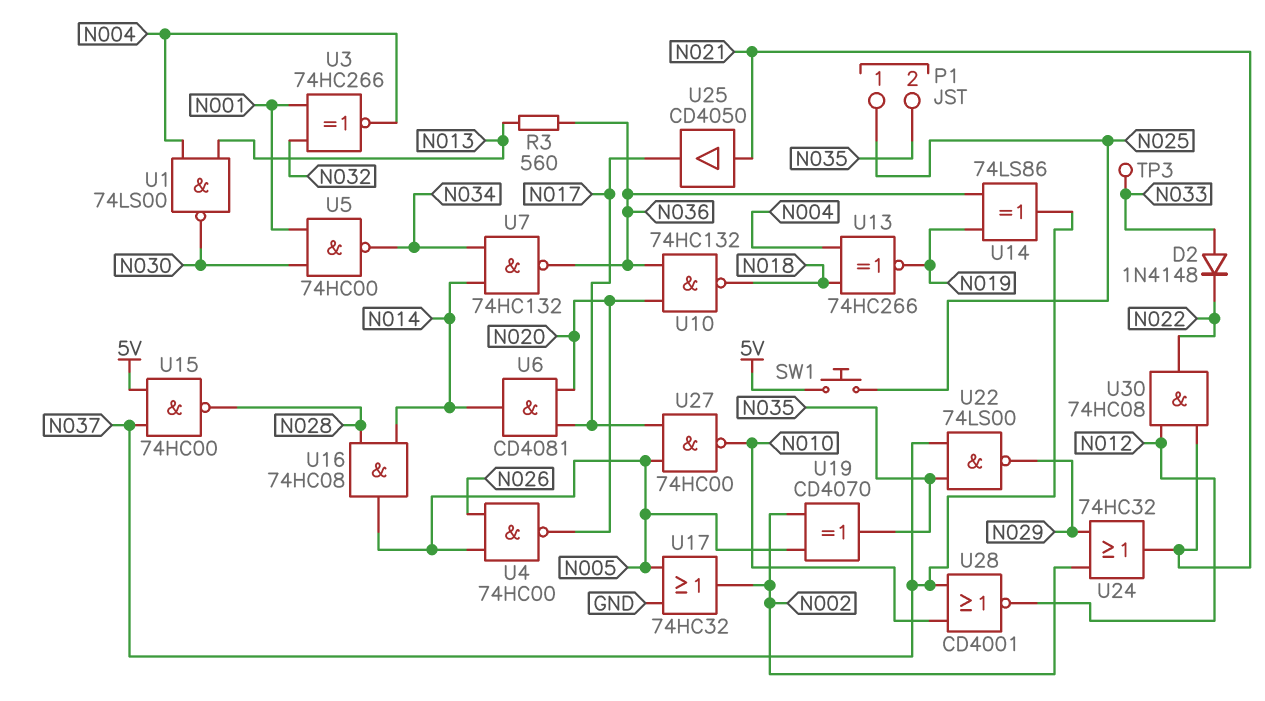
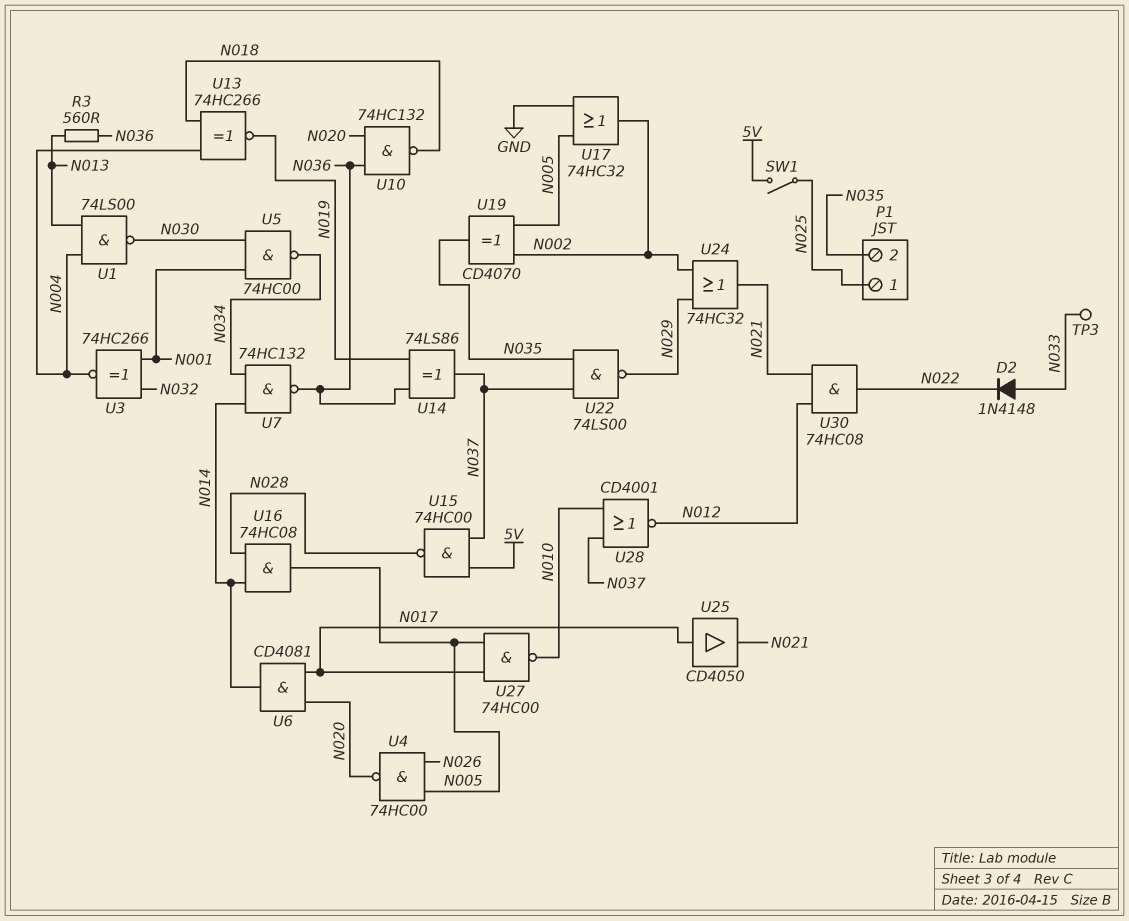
SW1: button (5V, N025) -> switch (5V, N025)
U25: buffer CD4050 (in N021, out N017) -> buffer CD4050 (in N017, out N021)

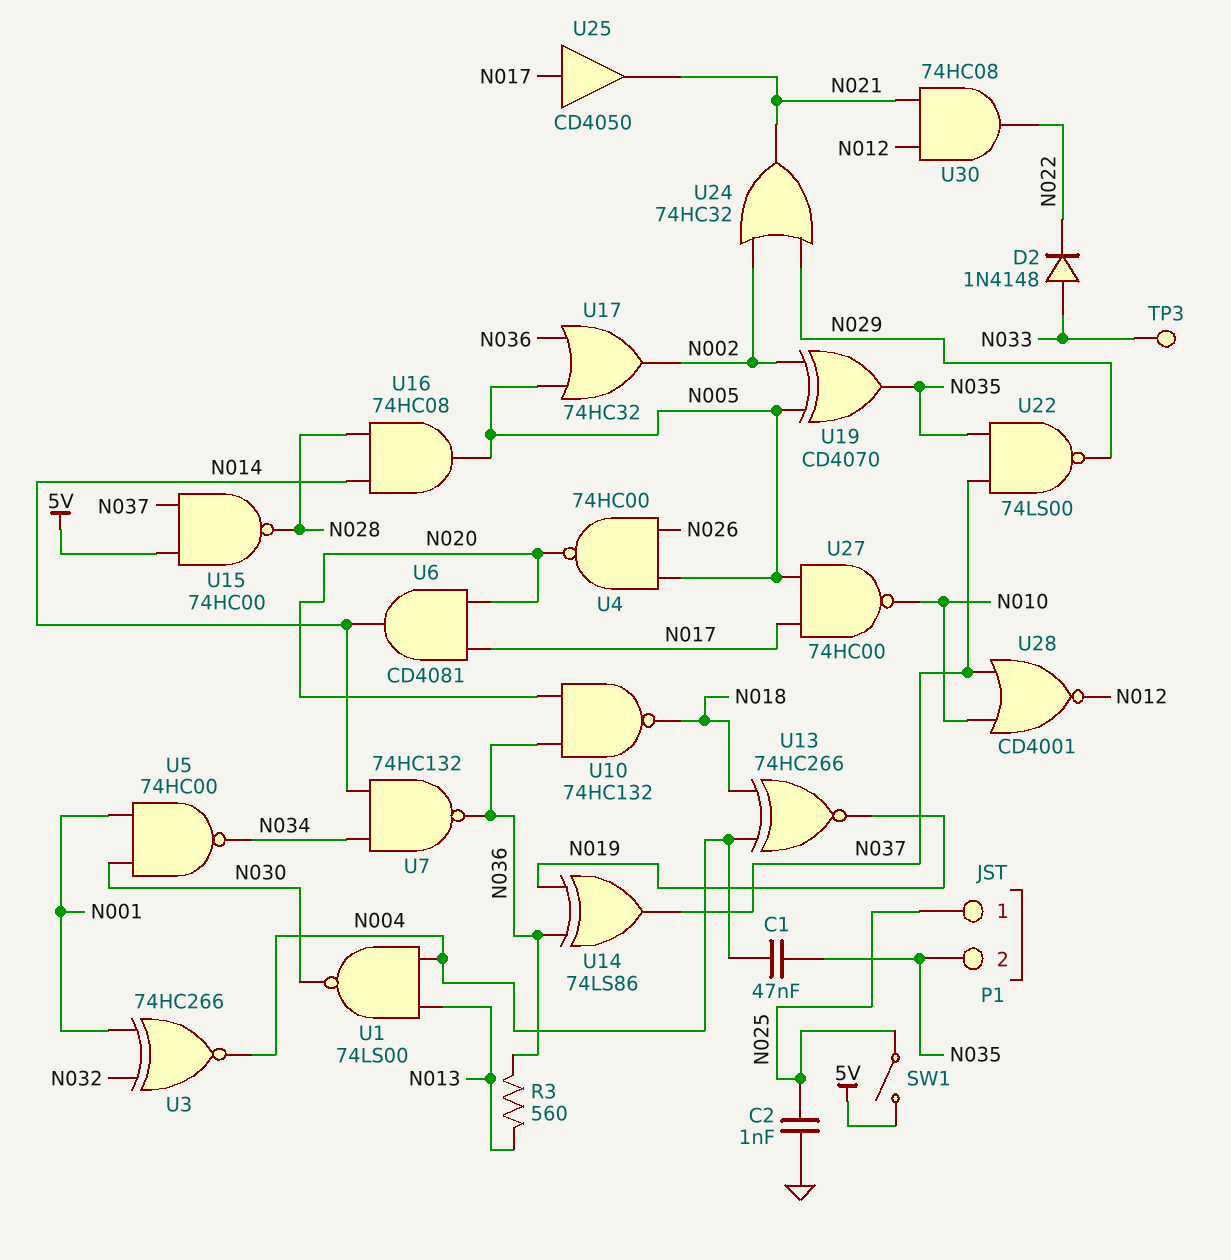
C1: none -> 47nF (N004, N035)
C2: none -> 1nF (GND, N025)
U17: OR 74HC32 (in GND, in N005, out N002) -> OR 74HC32 (in N005, in N036, out N002)

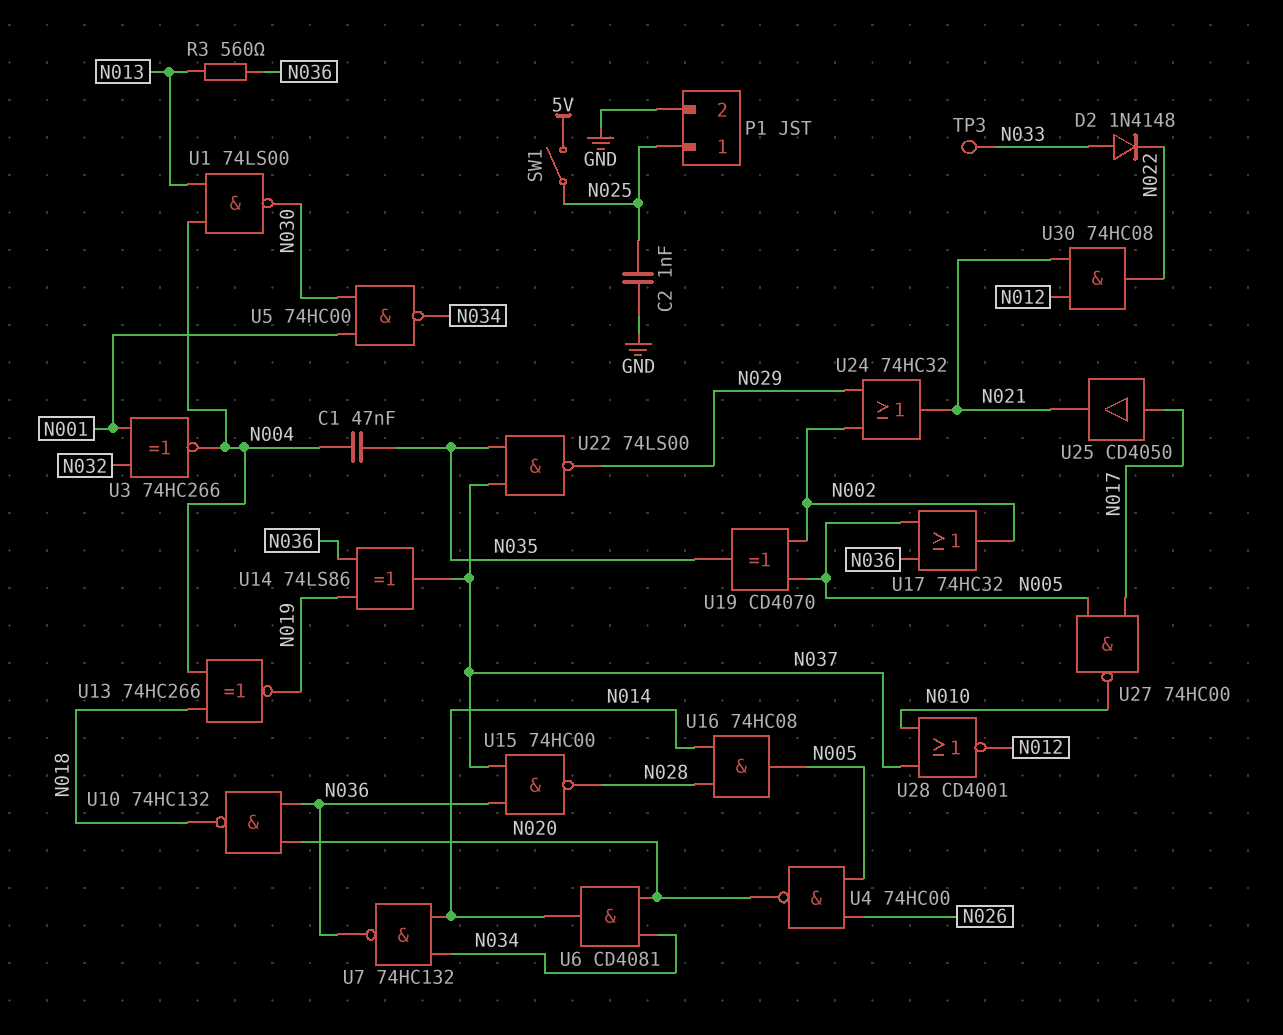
P1 pin 2: N035 -> GND
U6: AND CD4081 (in N017, in N020, out N014) -> AND CD4081 (in N020, in N034, out N014)
U15: NAND 74HC00 (in 5V, in N037, out N028) -> NAND 74HC00 (in N036, in N037, out N028)

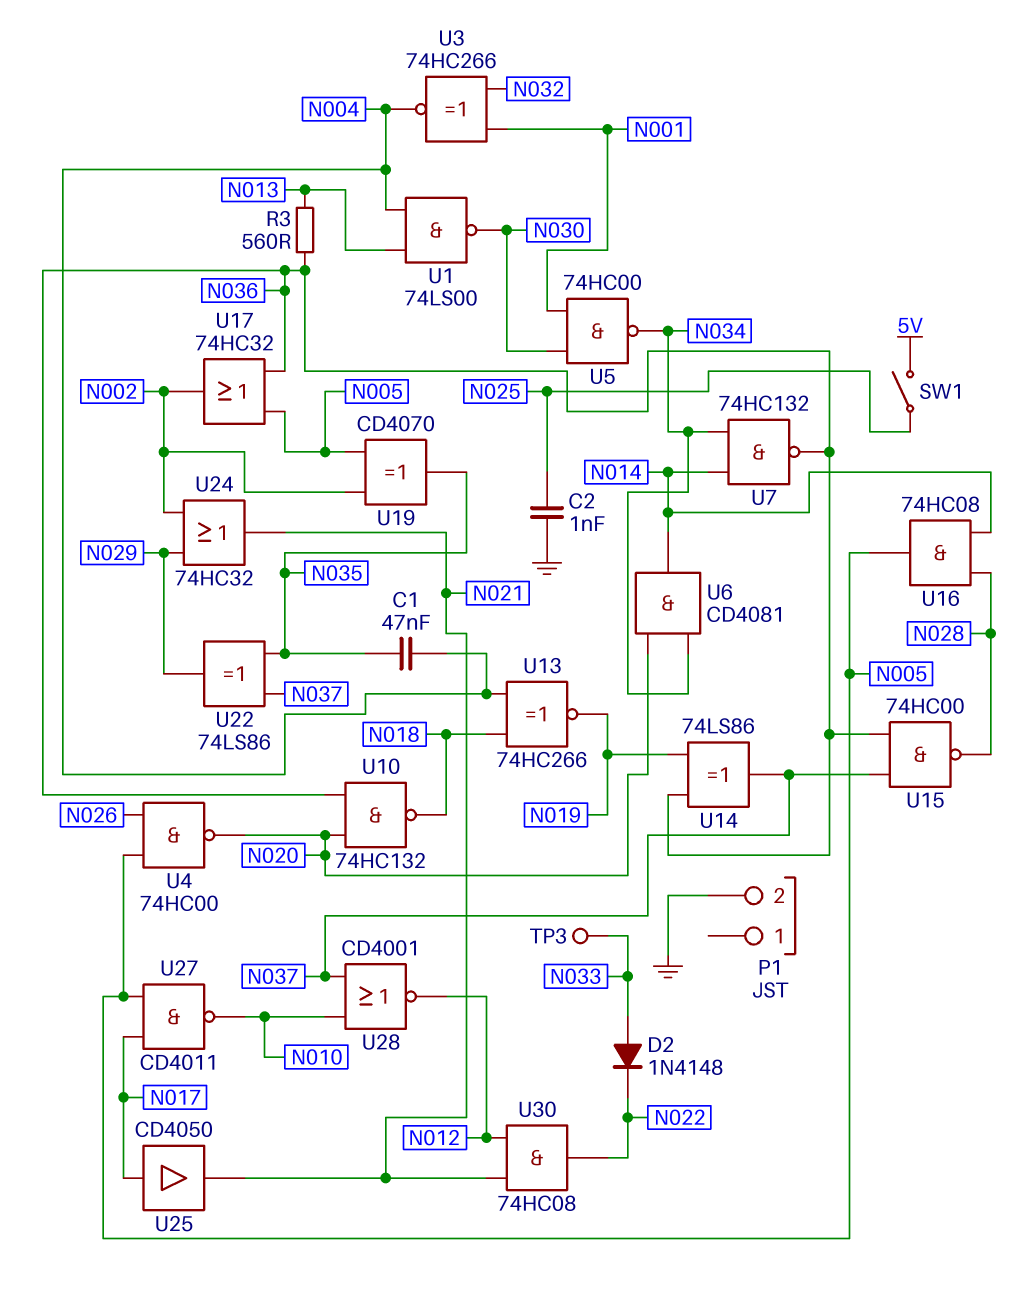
P1 pin 1: N025 -> none
U22: NAND 74LS00 (in N035, in N037, out N029) -> XOR 74LS86 (in N035, in N037, out N029)
U27: NAND 74HC00 (in N005, in N017, out N010) -> NAND CD4011 (in N005, in N017, out N010)

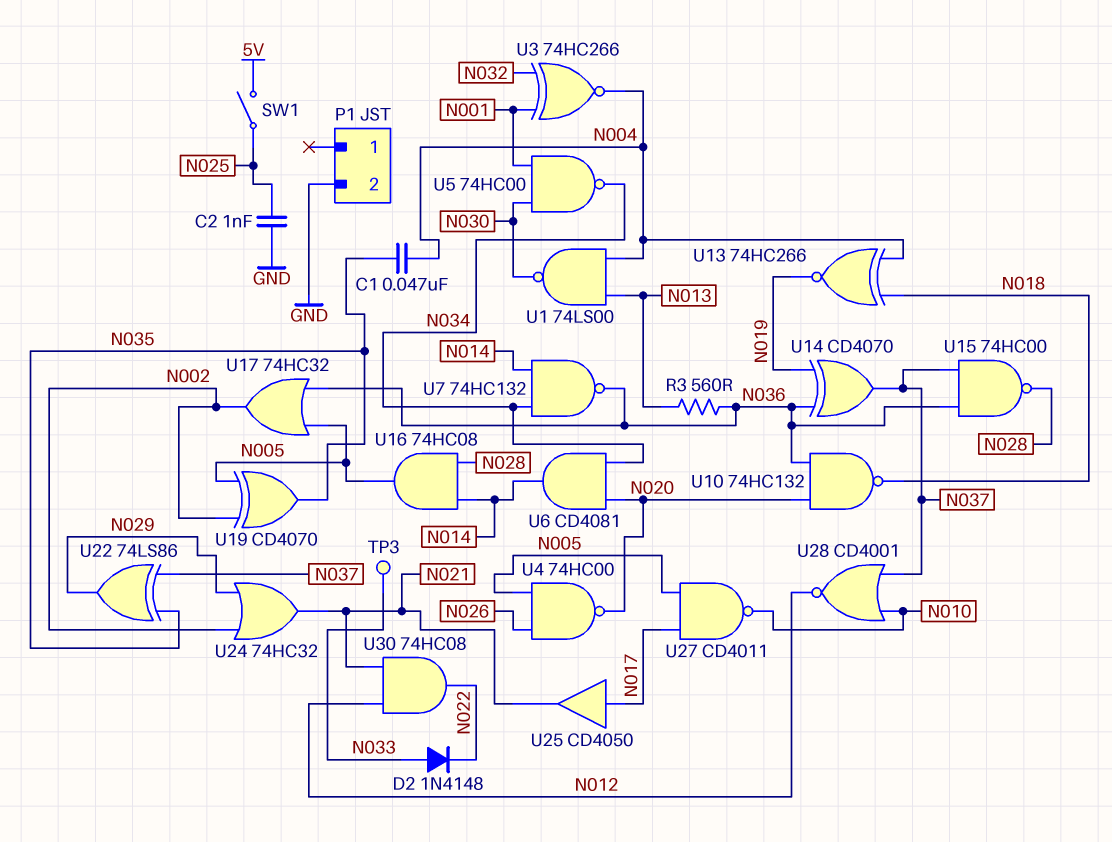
U14: XOR 74LS86 (in N019, in N036, out N037) -> XOR CD4070 (in N019, in N036, out N037)

